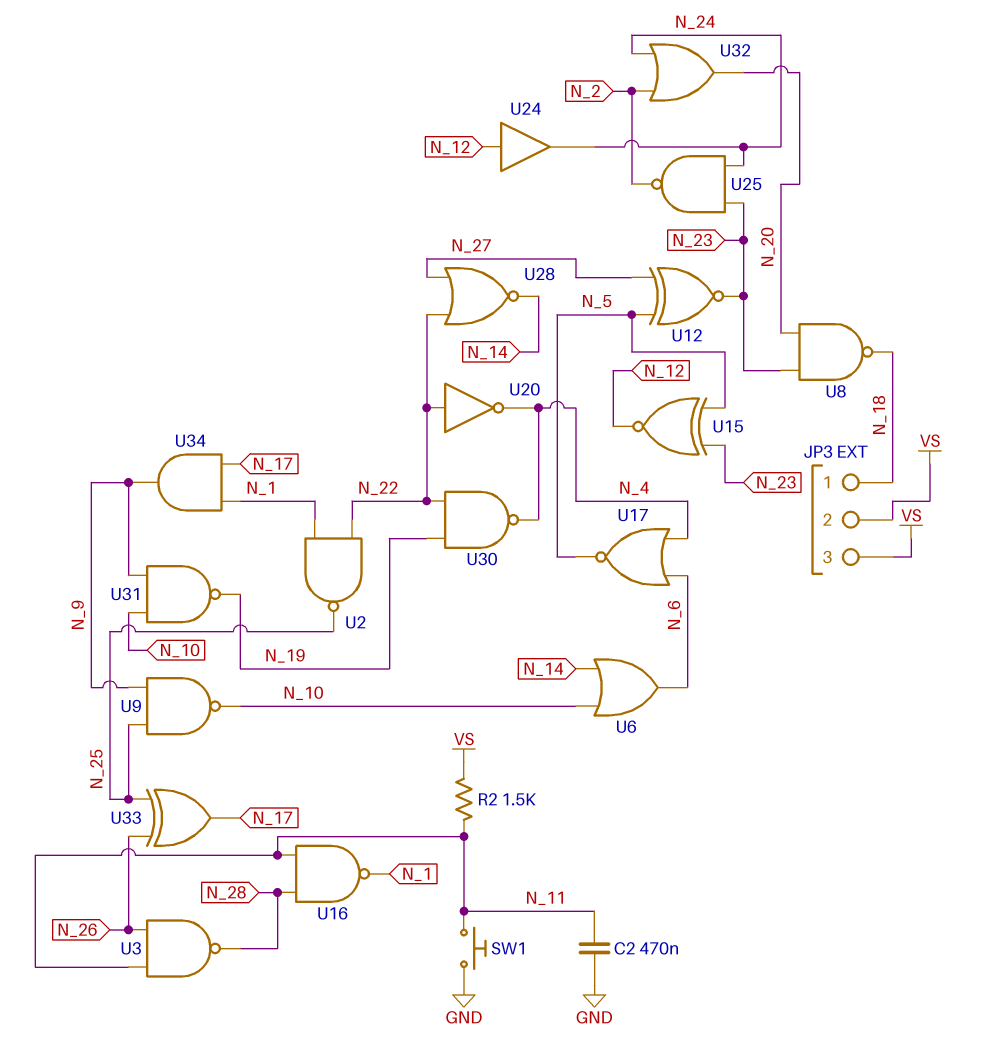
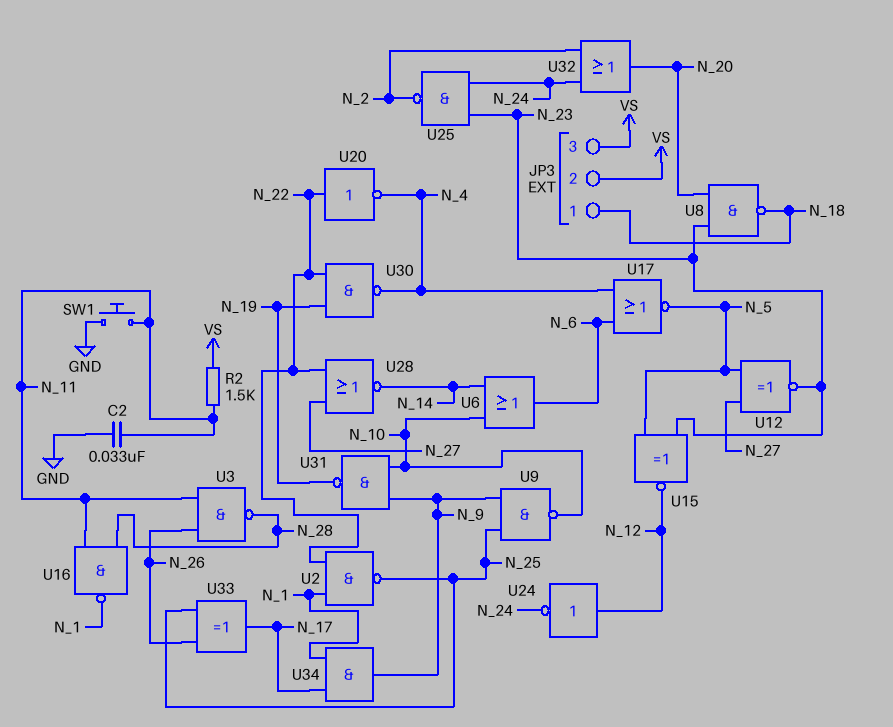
C2: 470nF (GND, N_11) -> 33nF (GND, N_11)
U24: buffer (in N_12, out N_24) -> NOT (in N_12, out N_24)

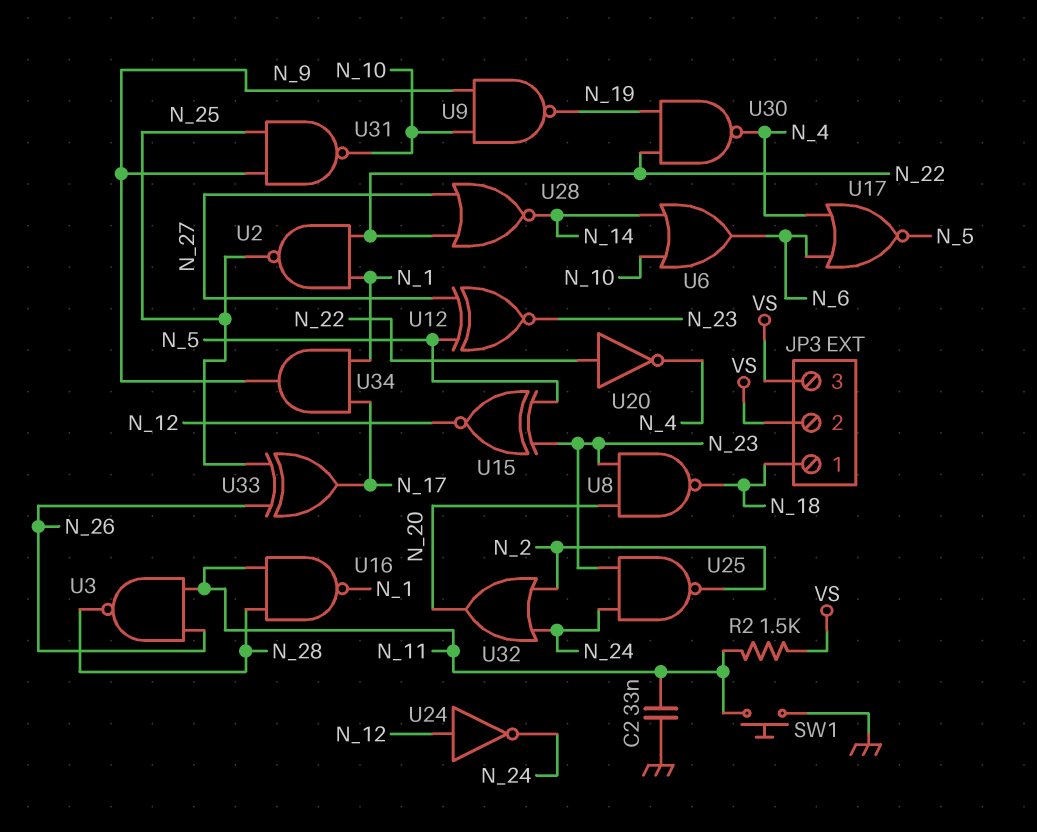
U9: NAND (in N_9, in N_25, out N_10) -> NAND (in N_9, in N_10, out N_19)
U31: NAND (in N_9, in N_10, out N_19) -> NAND (in N_9, in N_25, out N_10)

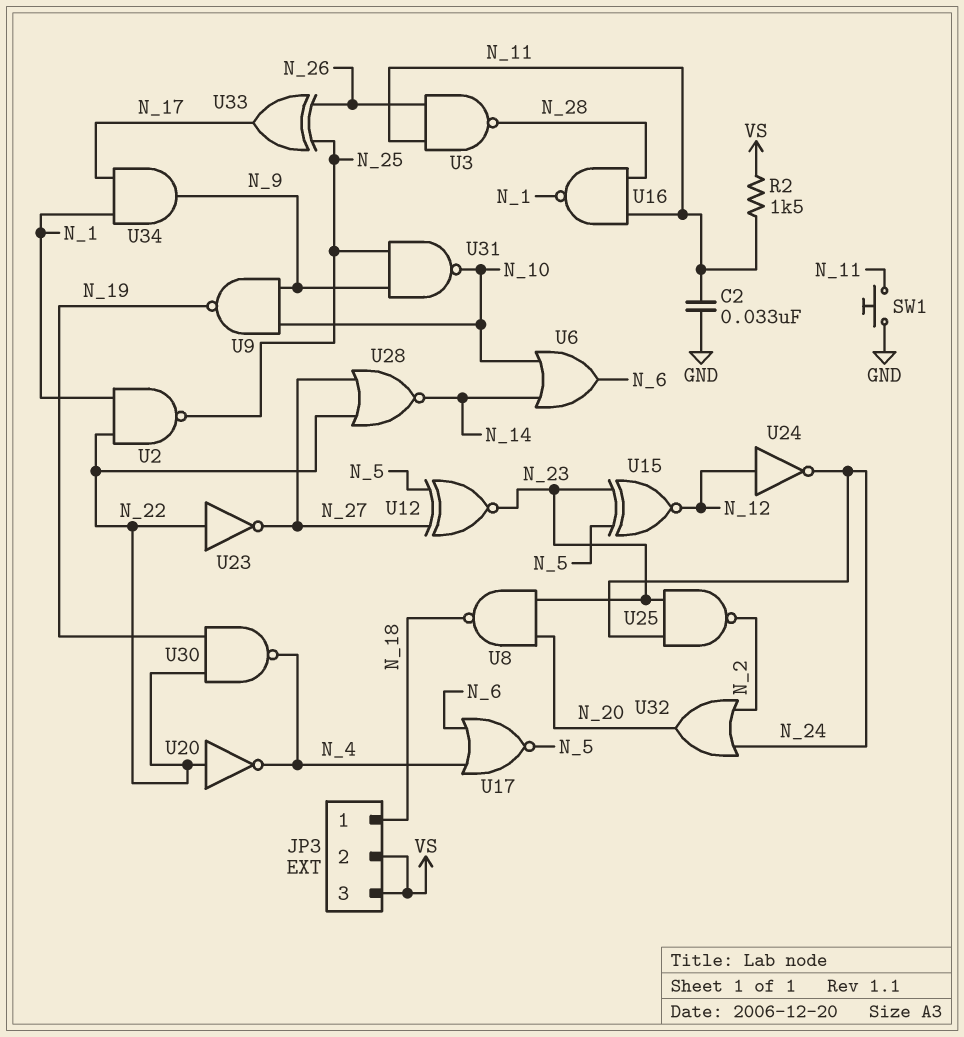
U23: none -> NOT (in N_22, out N_27)

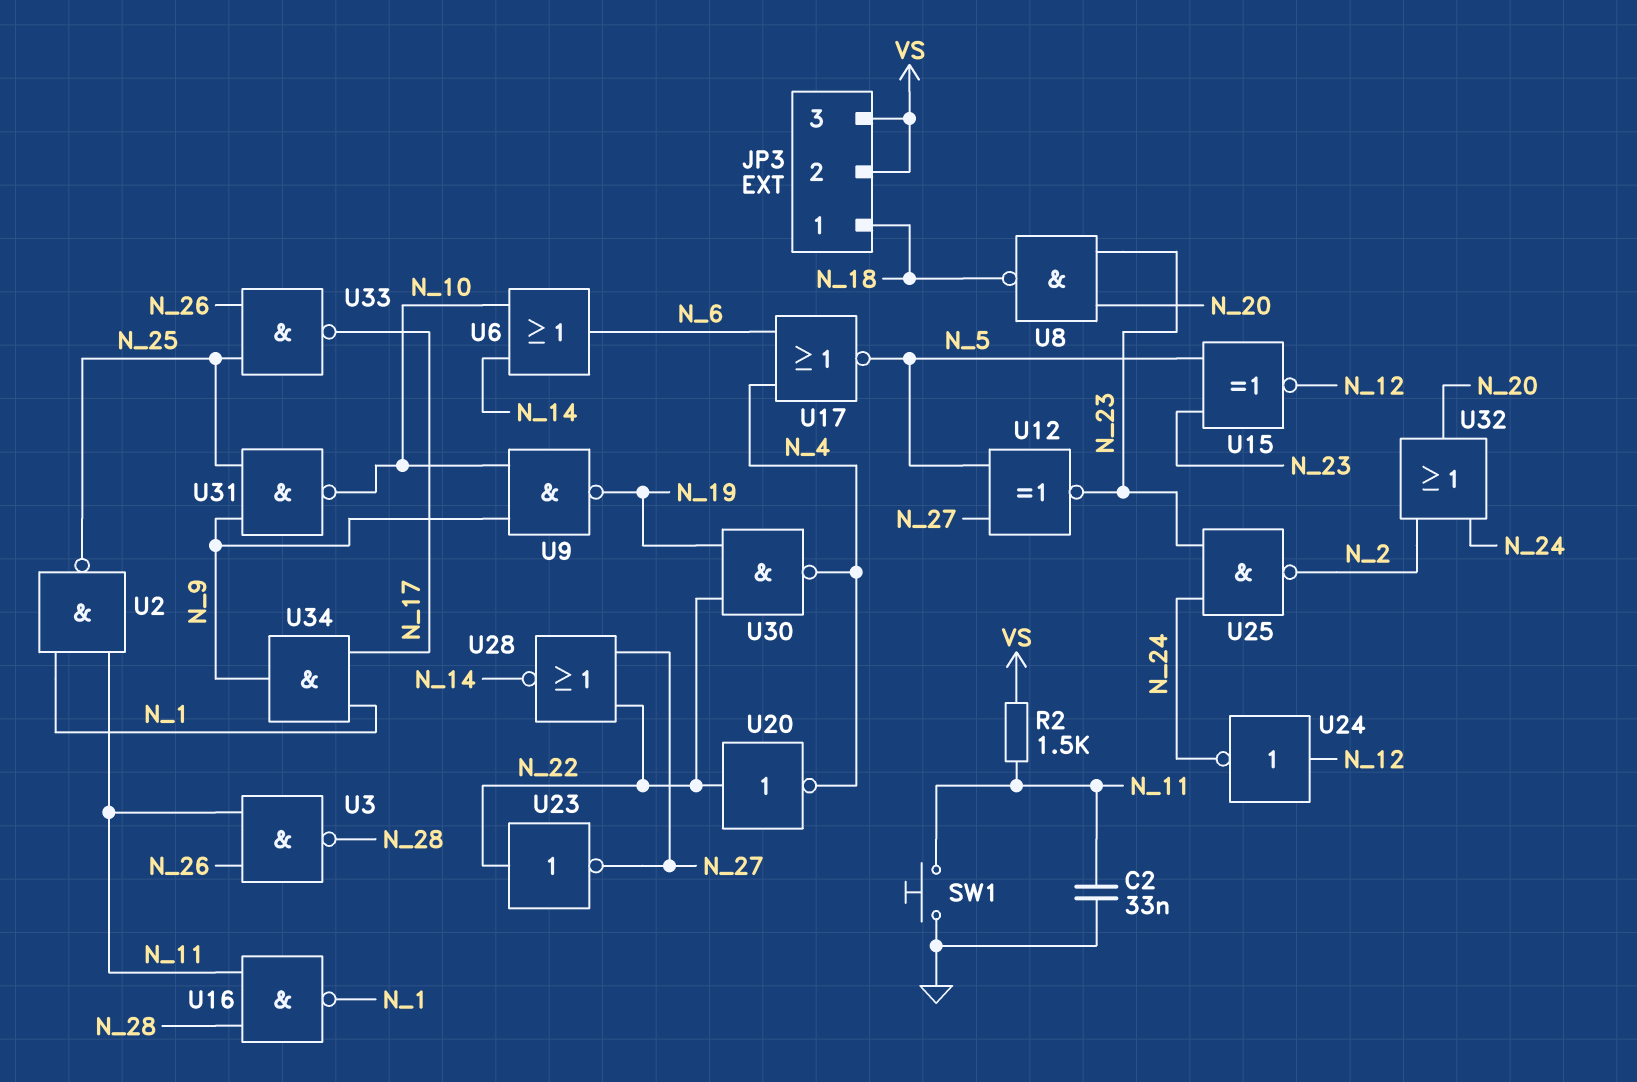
U2: NAND (in N_1, in N_22, out N_25) -> NAND (in N_1, in N_11, out N_25)
U33: XOR (in N_25, in N_26, out N_17) -> NAND (in N_25, in N_26, out N_17)

